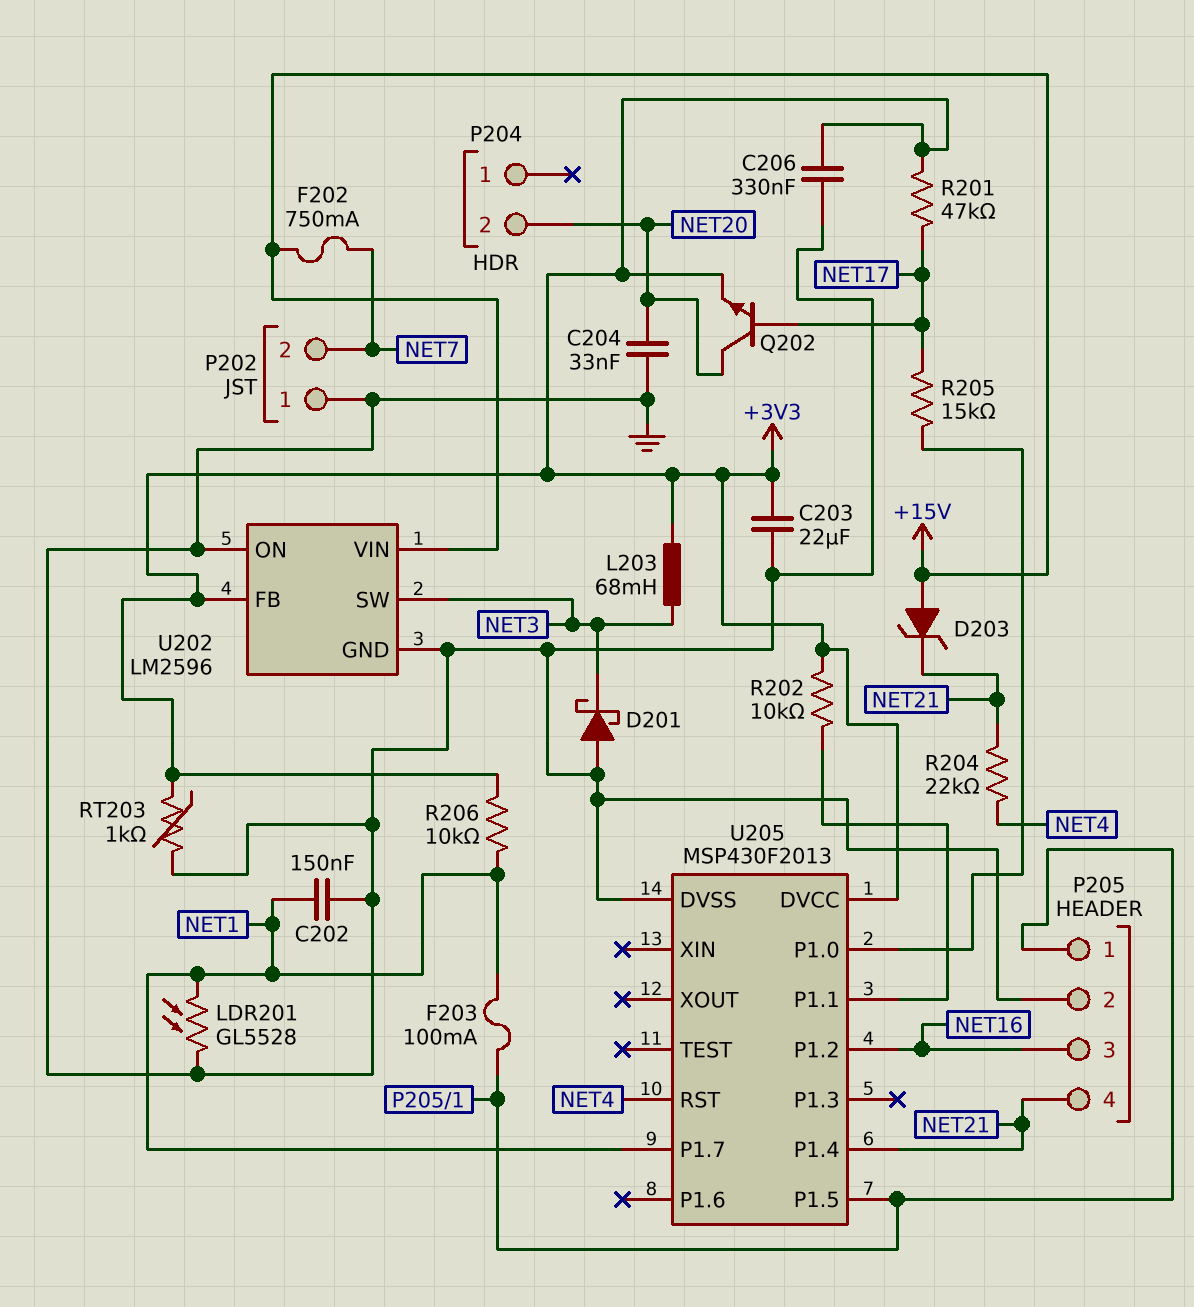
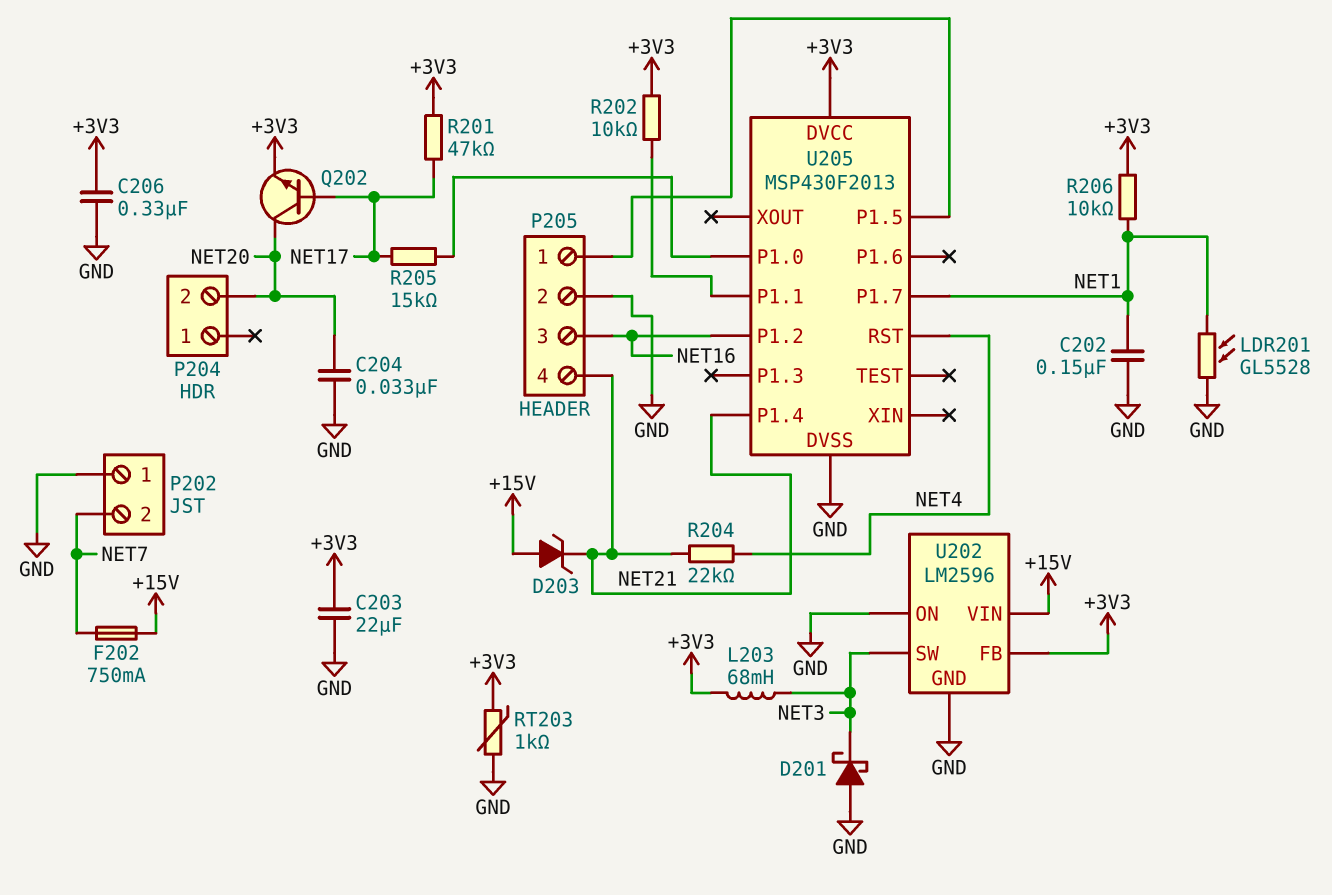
F203: 100mA (NET1, P205/1) -> none

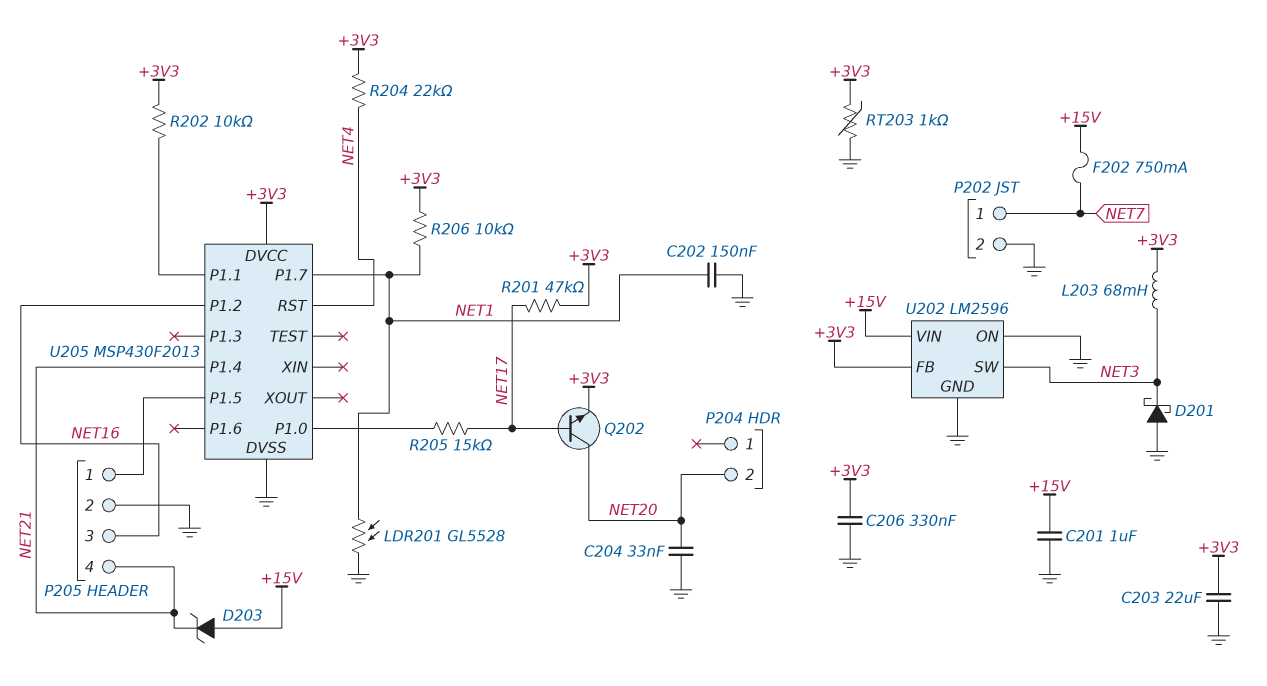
C201: none -> 1uF (+15V, GND)
P202 pin 1: GND -> NET7
P202 pin 2: NET7 -> GND
R204: 22k (NET4, NET21) -> 22k (+3V3, NET4)

